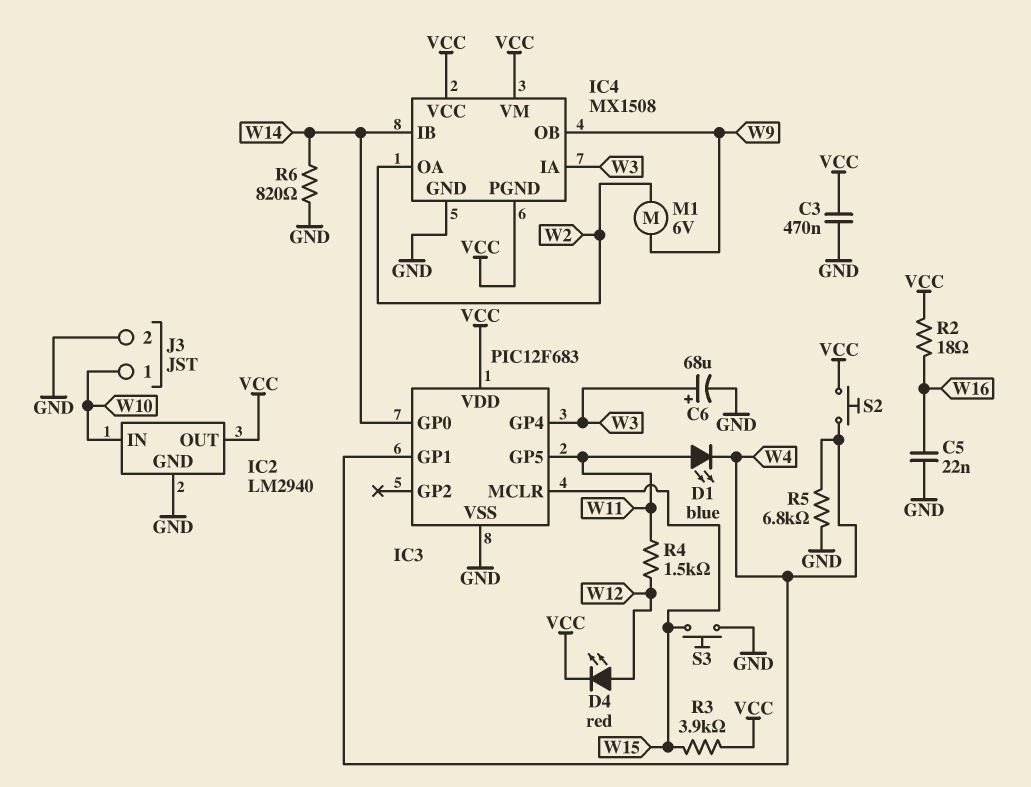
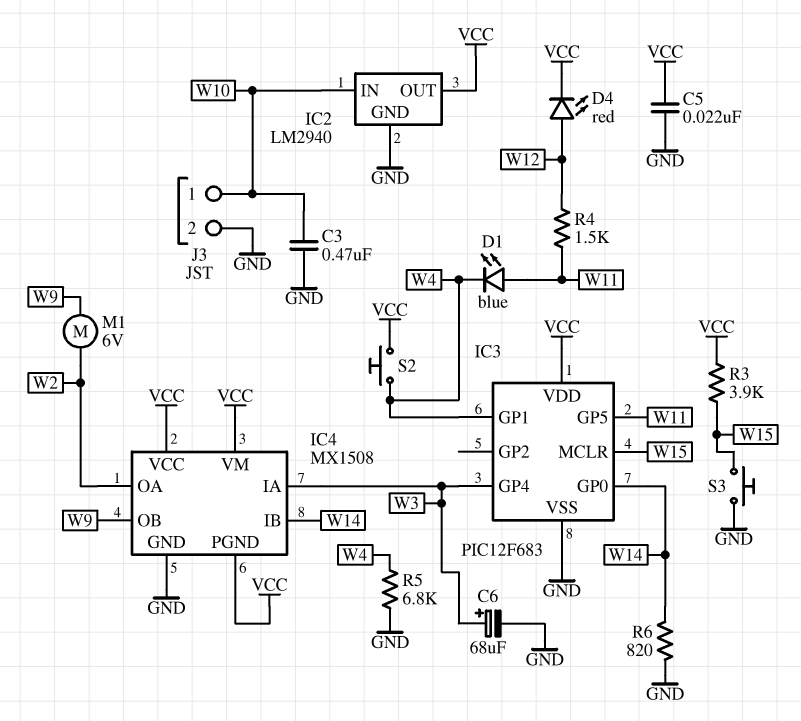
C3: 470nF (GND, VCC) -> 470nF (GND, W10)
C5: 22nF (GND, W16) -> 22nF (GND, VCC)
R2: 18 (VCC, W16) -> none

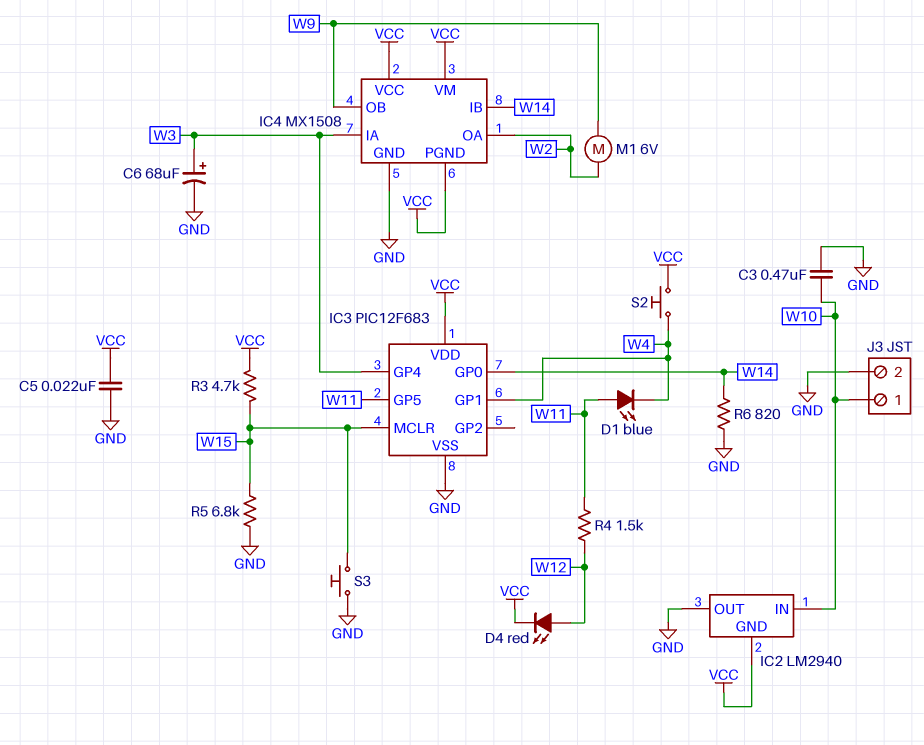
IC2 pin GND: GND -> VCC
IC2 pin OUT: VCC -> GND
R3: 3.9k (VCC, W15) -> 4.7k (VCC, W15)
R5: 6.8k (GND, W4) -> 6.8k (GND, W15)

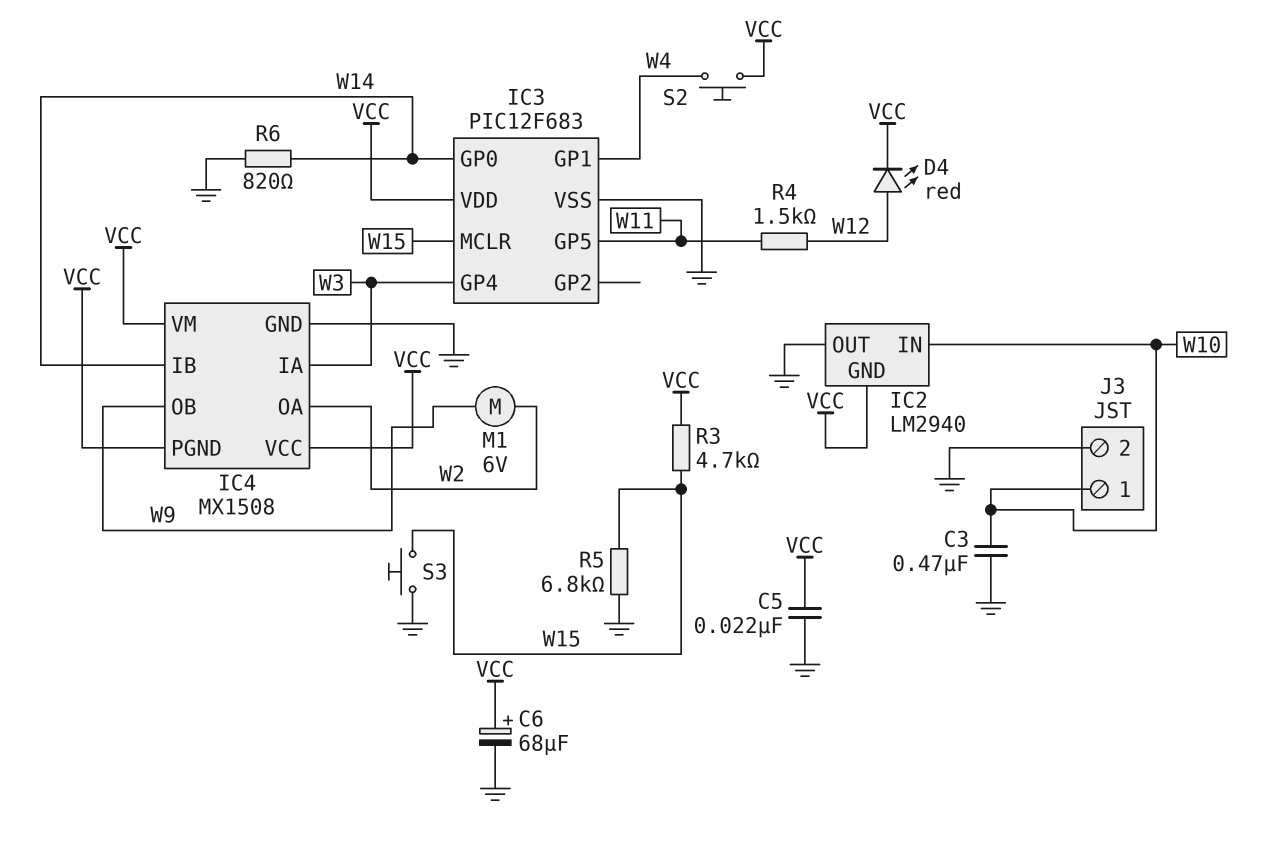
C6: 68uF (plus W3, minus GND) -> 68uF (plus VCC, minus GND)
D1: LED blue (A W11, K W4) -> none

